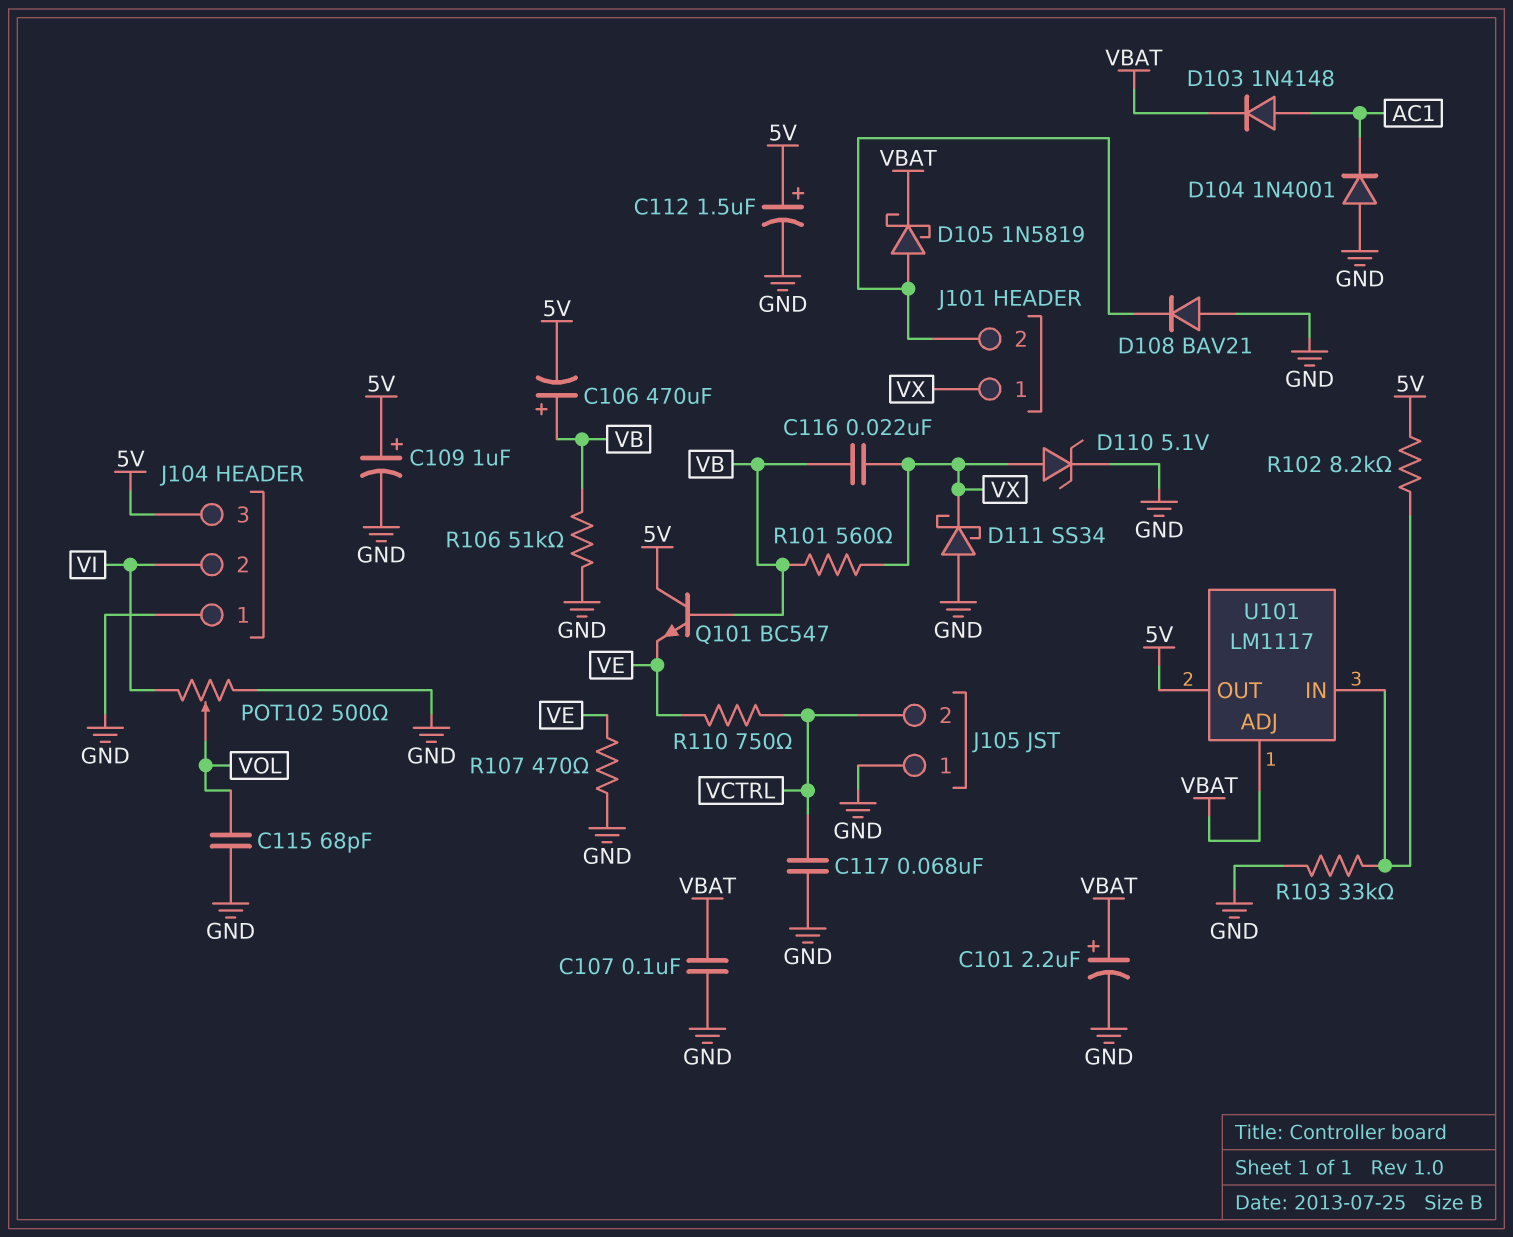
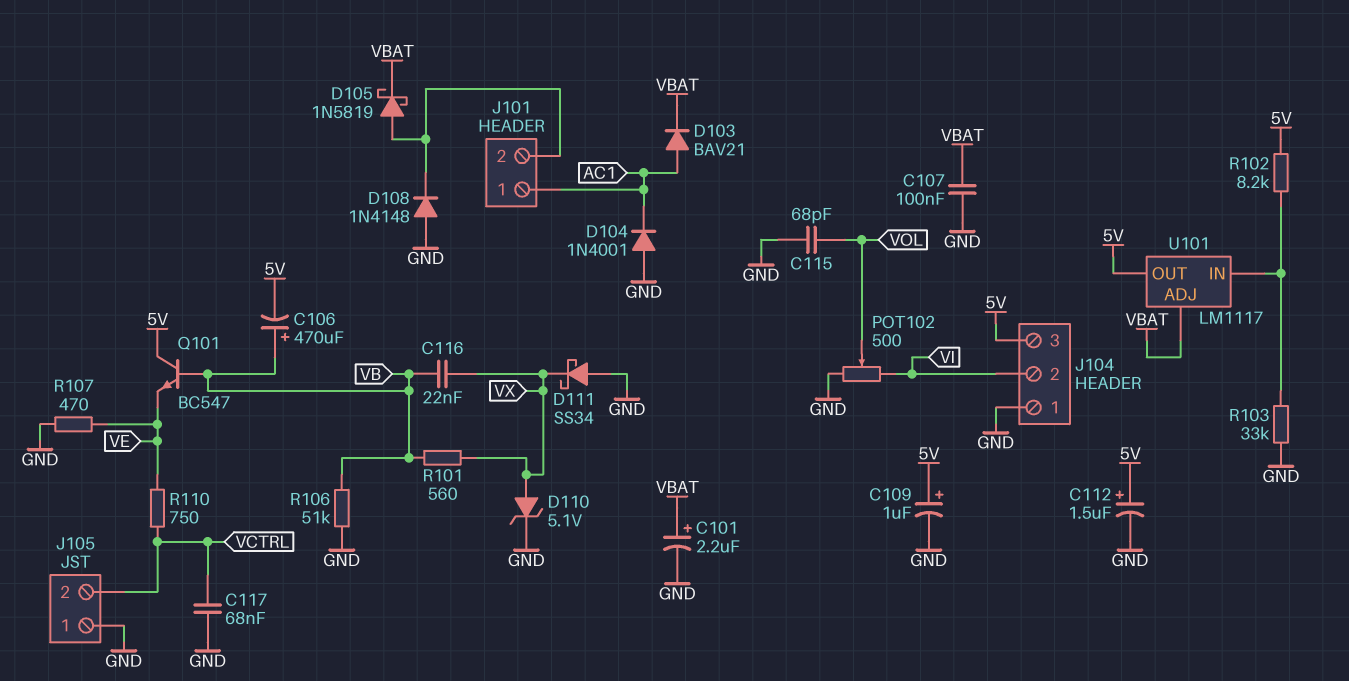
D103: diode 1N4148 (A AC1, K VBAT) -> diode BAV21 (A AC1, K VBAT)
D108: diode BAV21 (A GND, K J101/2) -> diode 1N4148 (A GND, K J101/2)
J101 pin 1: VX -> AC1

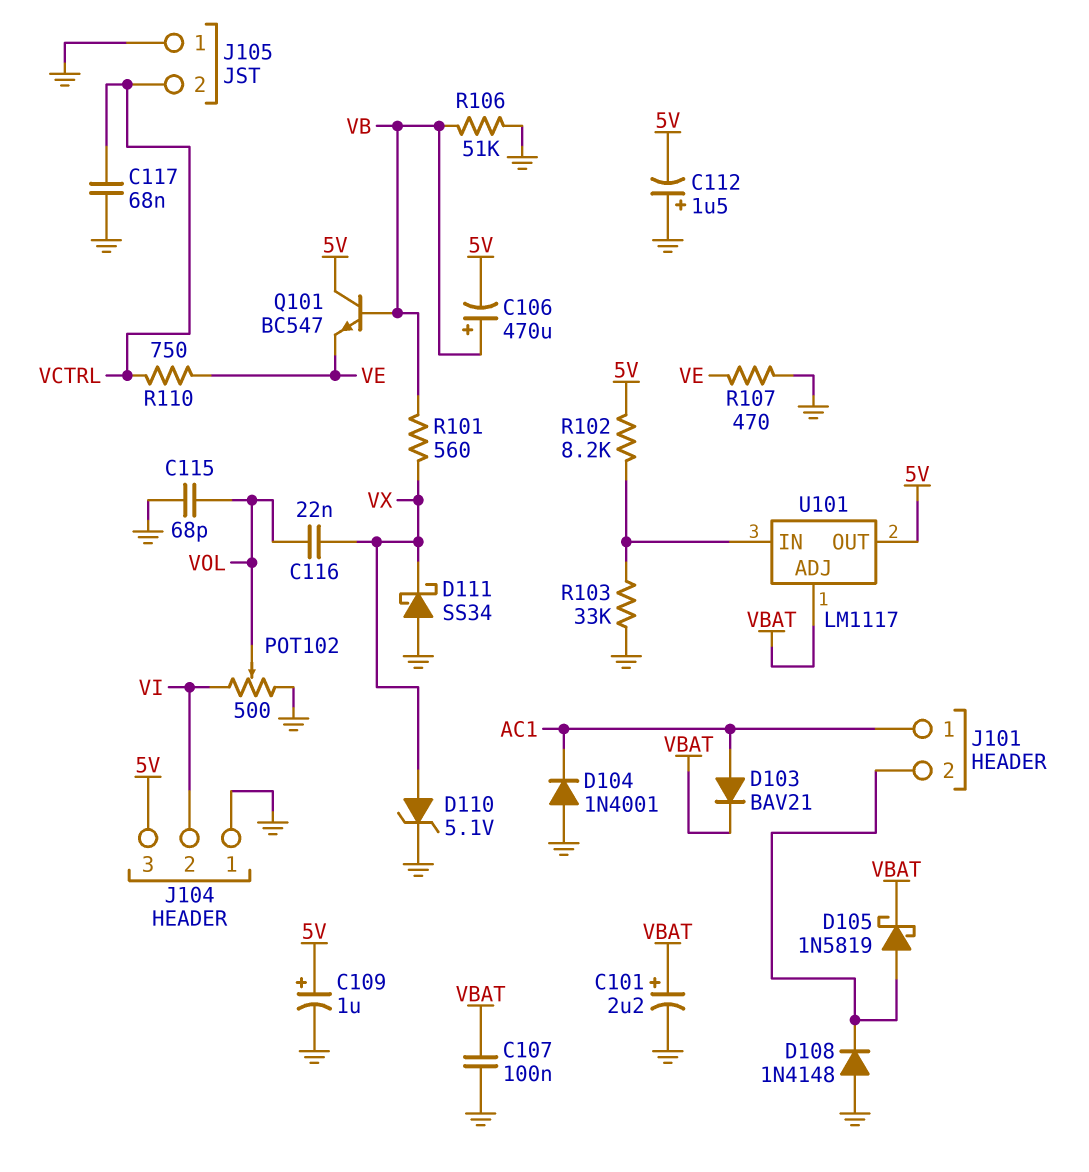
C112: 1.5uF (plus 5V, minus GND) -> 1.5uF (plus GND, minus 5V)
C116: 22nF (VB, VX) -> 22nF (VOL, VX)

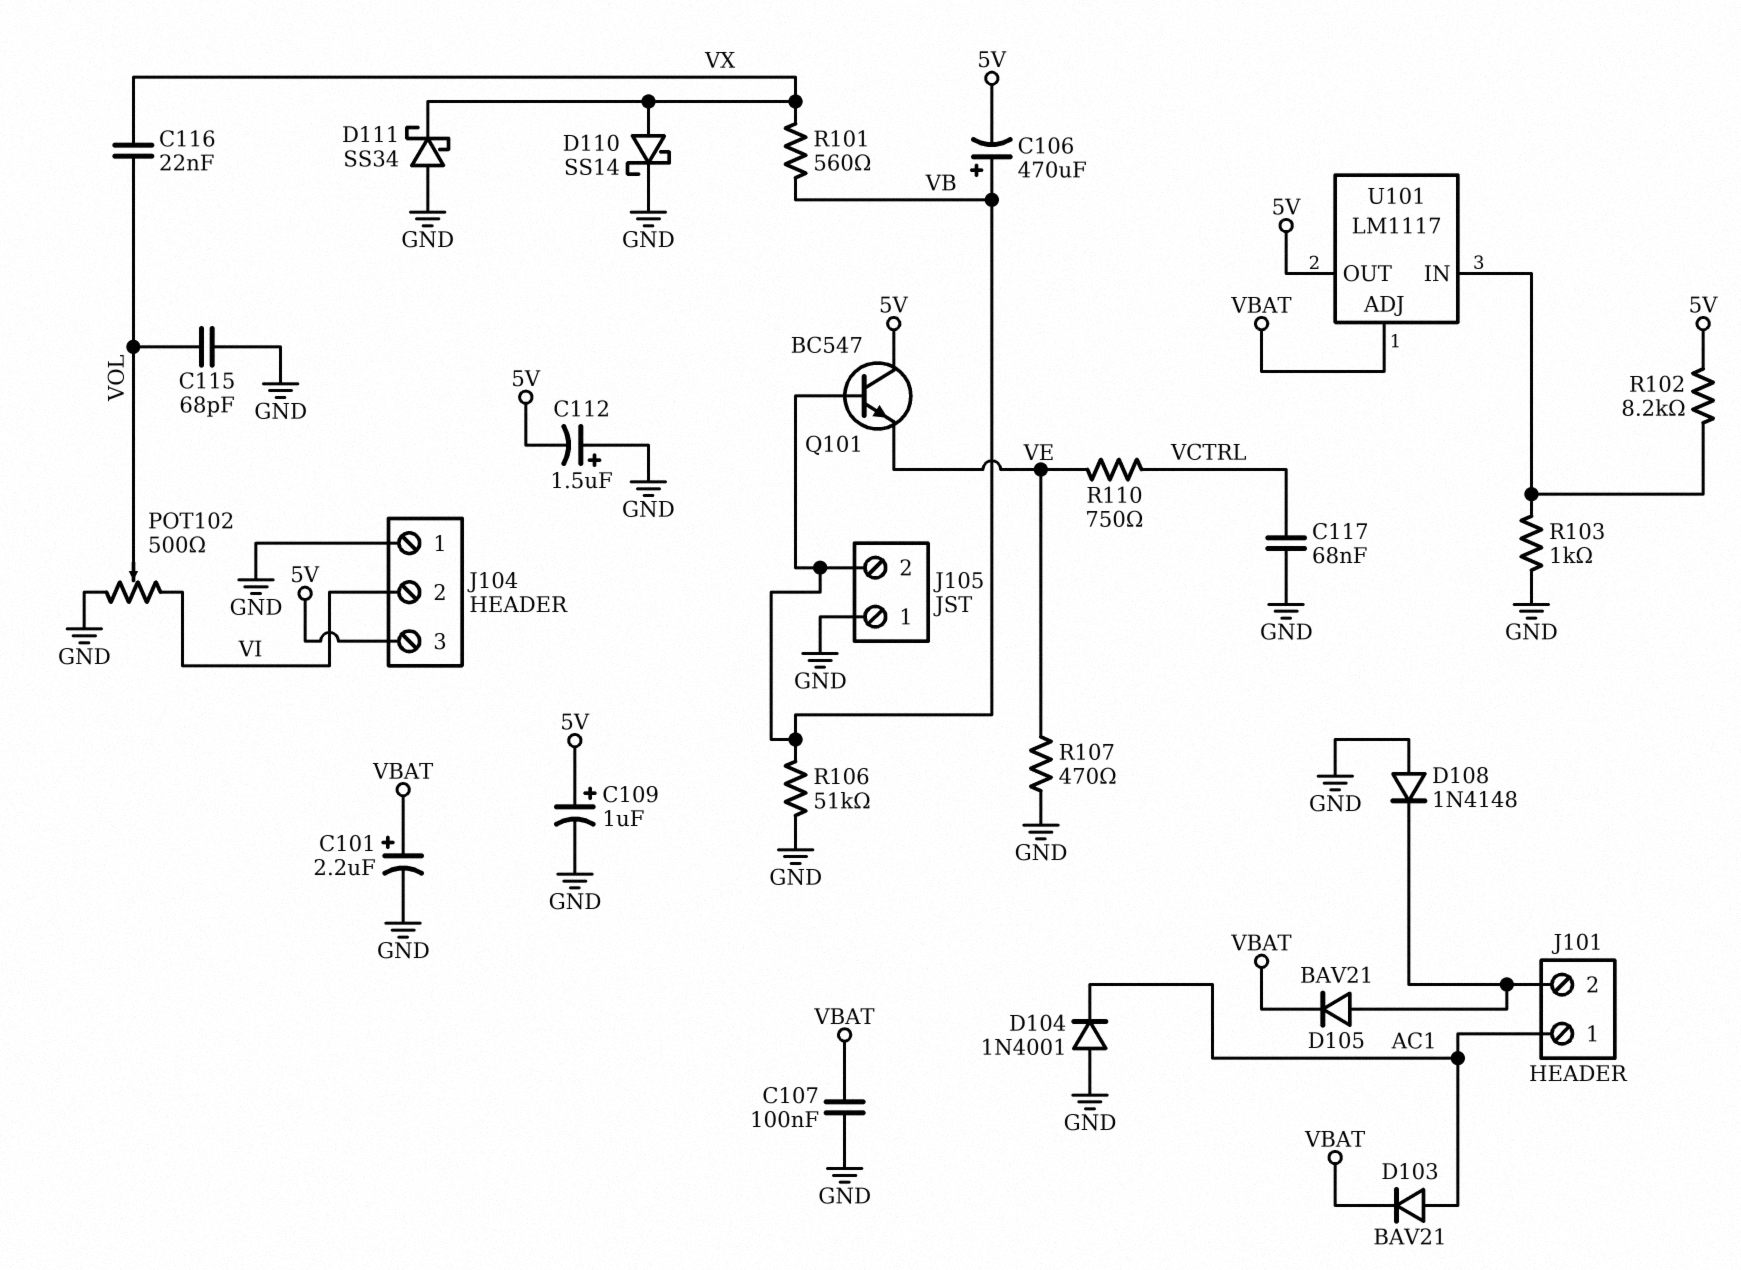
D105: schottky 1N5819 (A J101/2, K VBAT) -> diode BAV21 (A J101/2, K VBAT)
D110: zener 5.1V (A VX, K GND) -> schottky SS14 (A VX, K GND)
J105 pin 2: VCTRL -> VB
R103: 33k (GND, U101/IN) -> 1k (GND, U101/IN)

